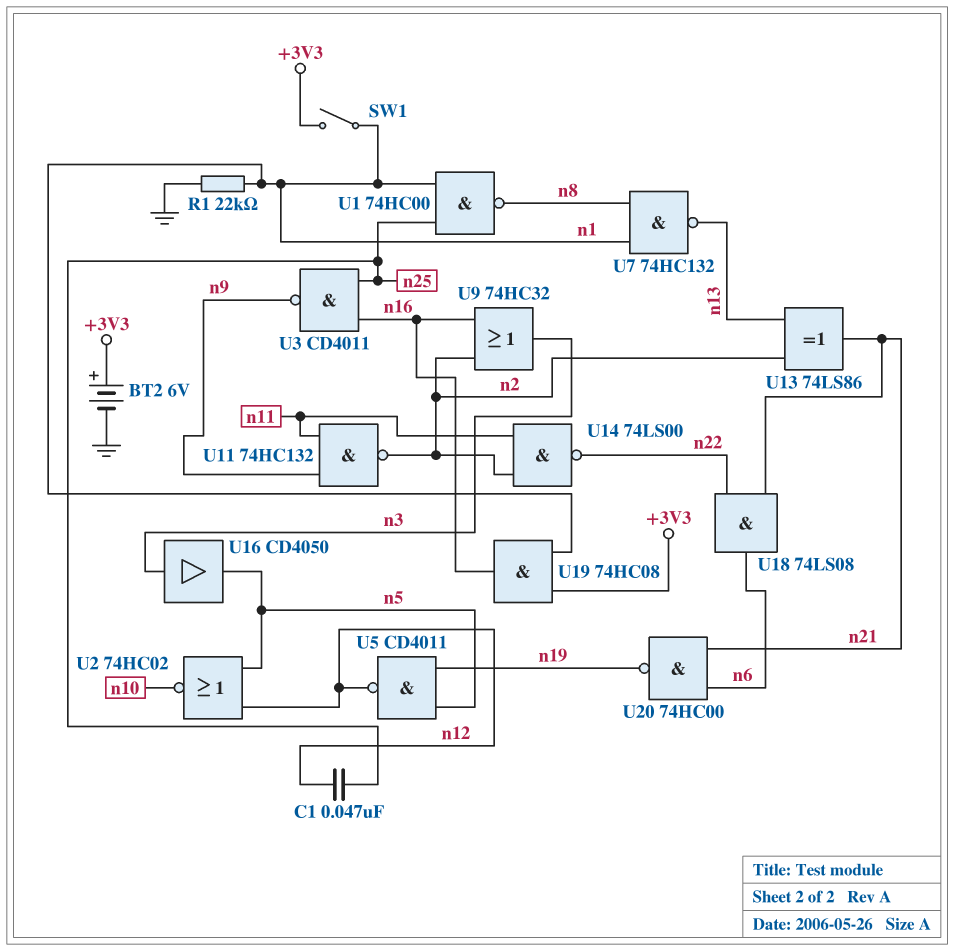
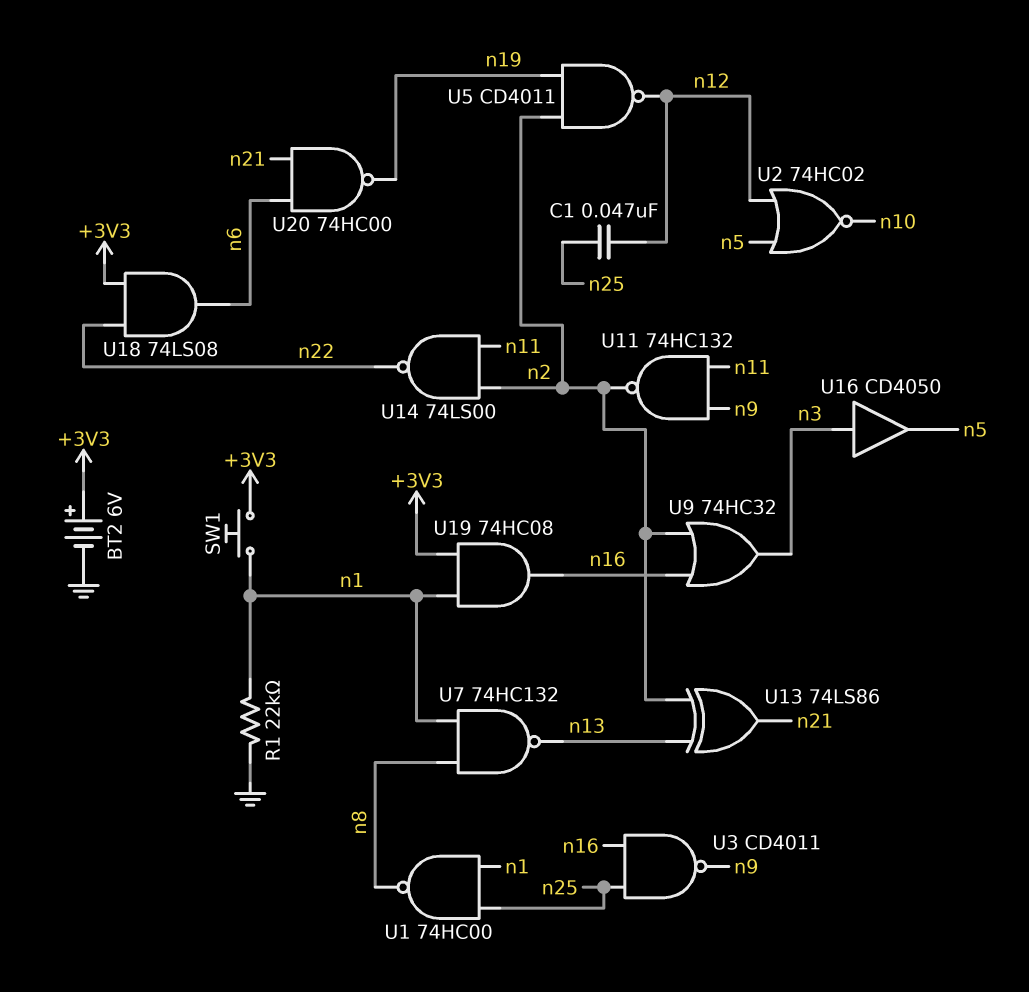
SW1: switch (+3V3, n1) -> button (+3V3, n1)
U5: NAND CD4011 (in n5, in n19, out n12) -> NAND CD4011 (in n2, in n19, out n12)
U18: AND 74LS08 (in n21, in n22, out n6) -> AND 74LS08 (in +3V3, in n22, out n6)

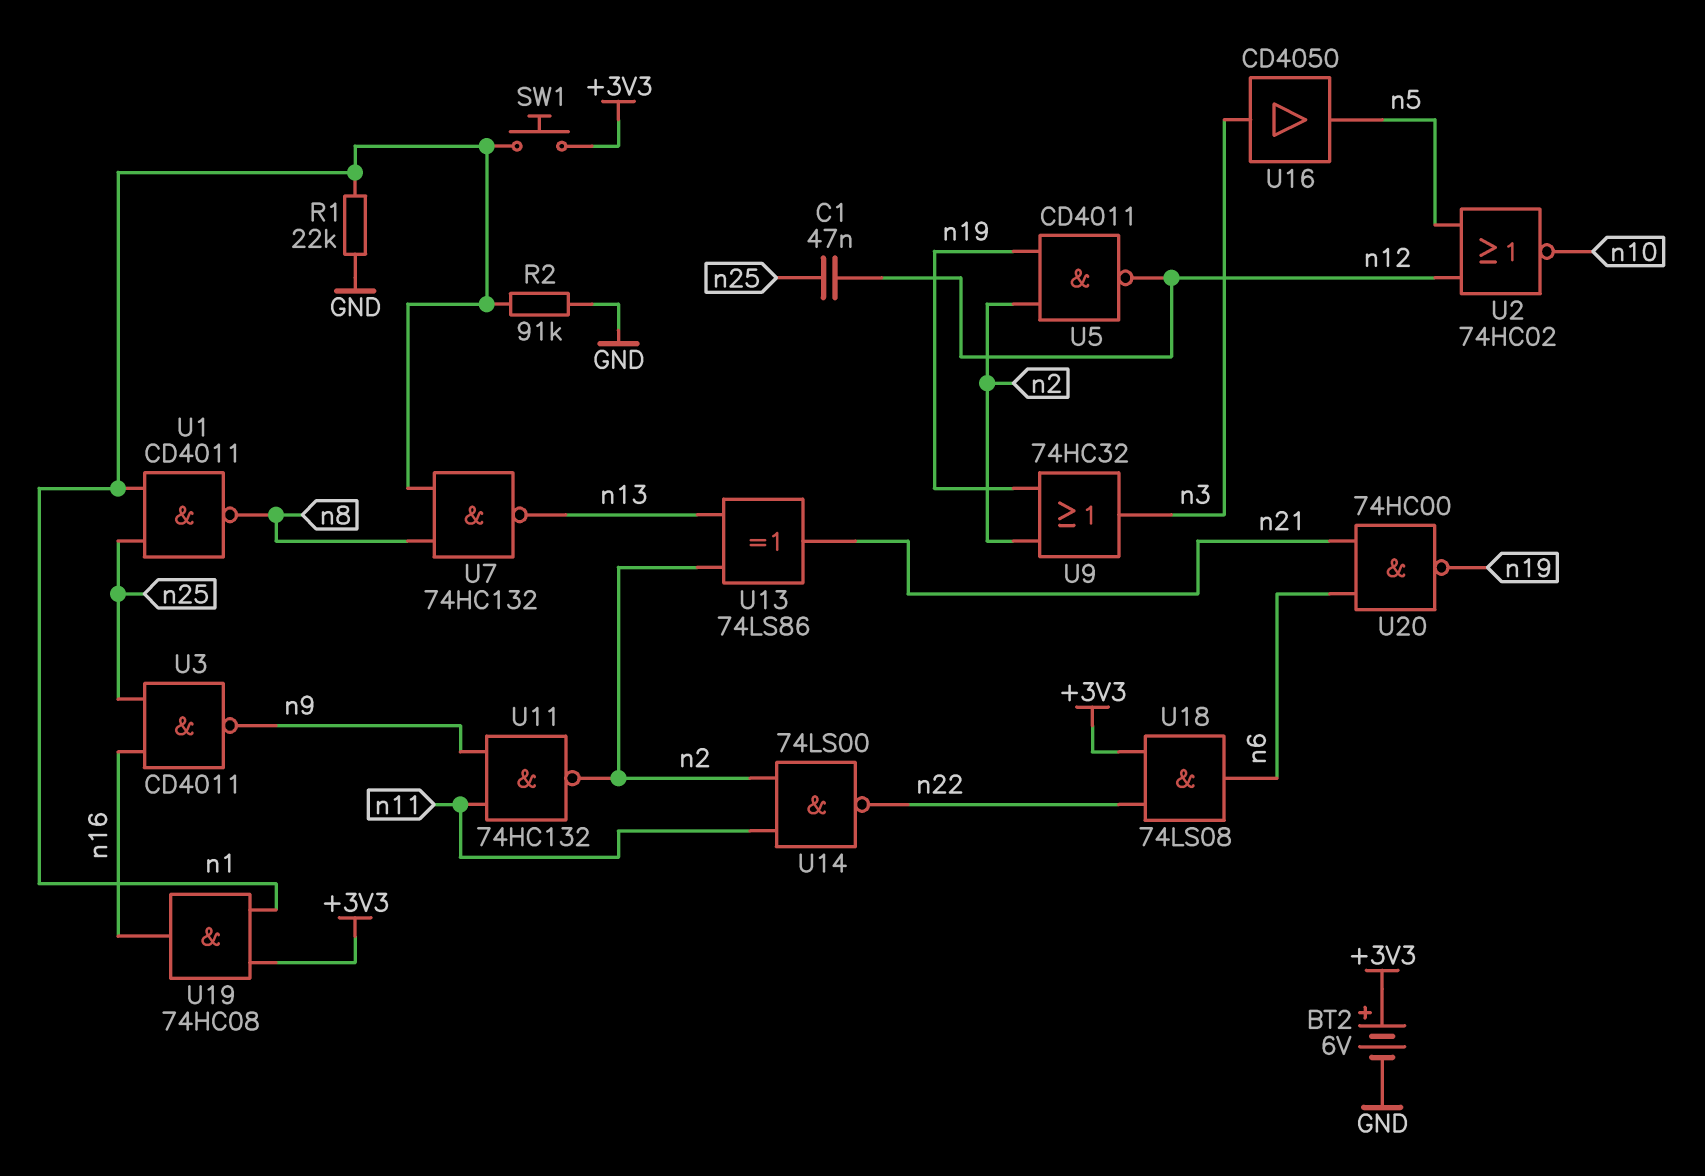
R2: none -> 91k (GND, n1)
U1: NAND 74HC00 (in n1, in n25, out n8) -> NAND CD4011 (in n1, in n25, out n8)
U9: OR 74HC32 (in n2, in n16, out n3) -> OR 74HC32 (in n2, in n19, out n3)

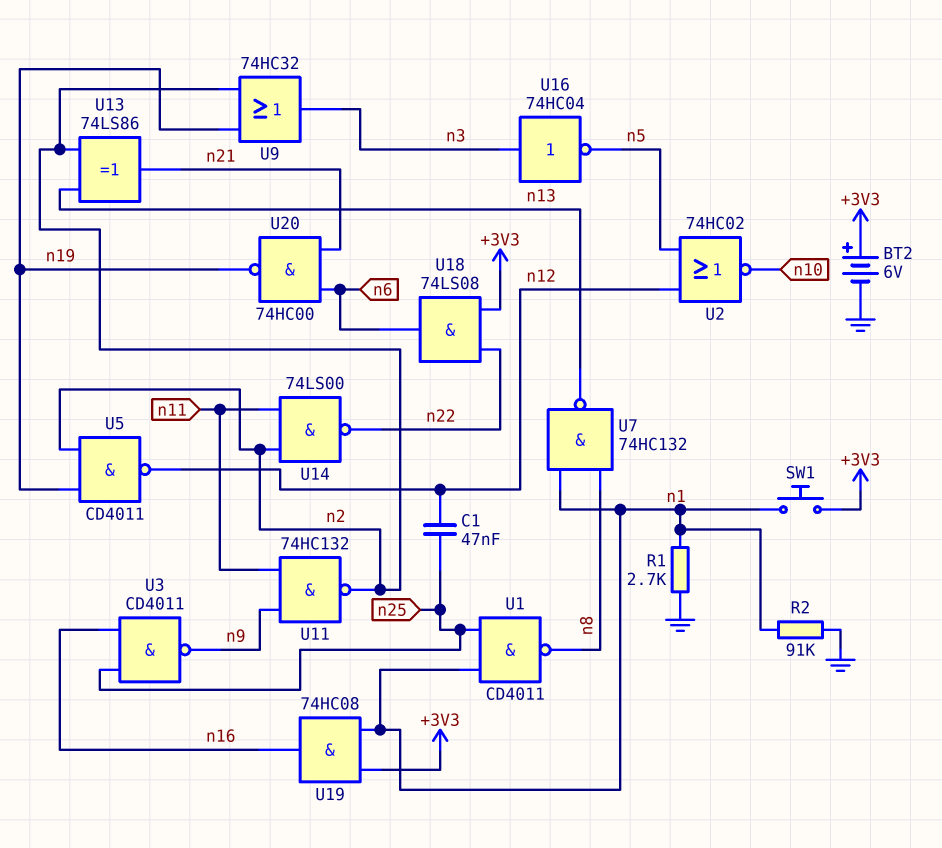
R1: 22k (GND, n1) -> 2.7k (GND, n1)
U16: buffer CD4050 (in n3, out n5) -> NOT 74HC04 (in n3, out n5)

